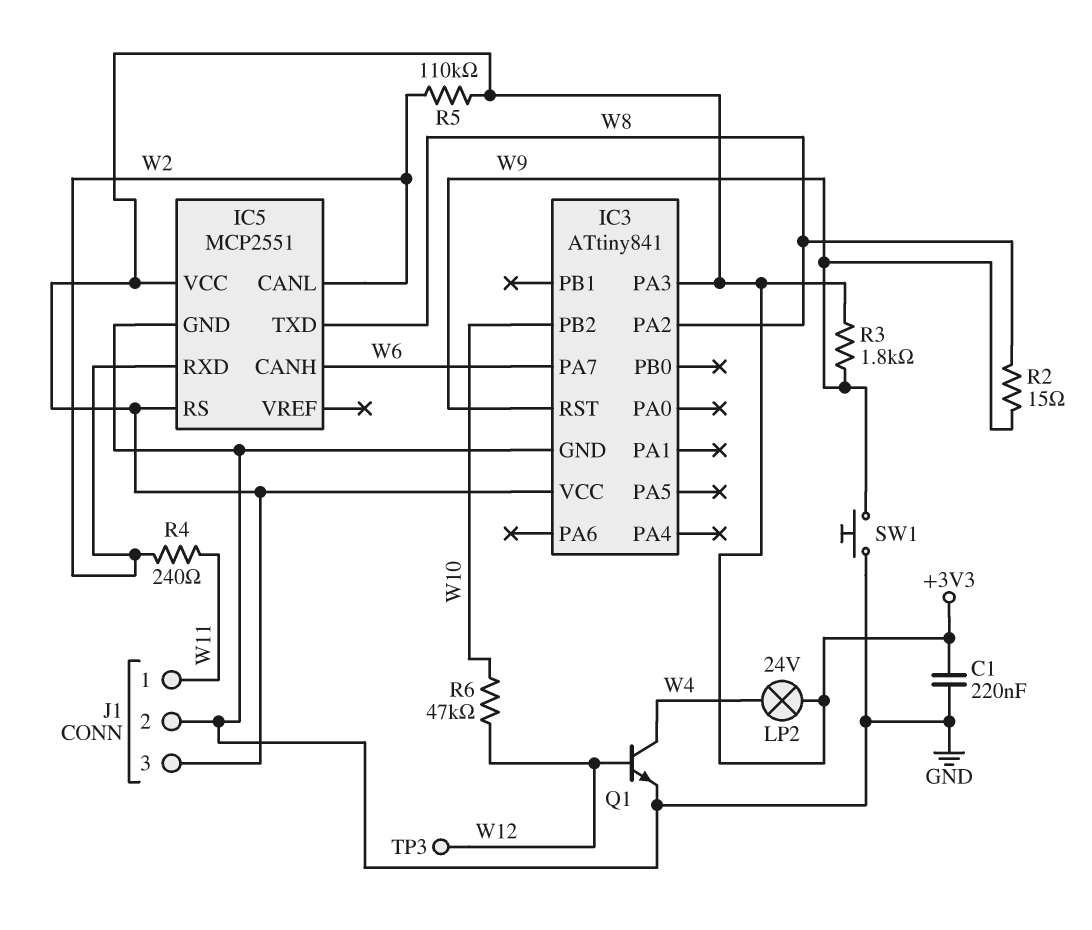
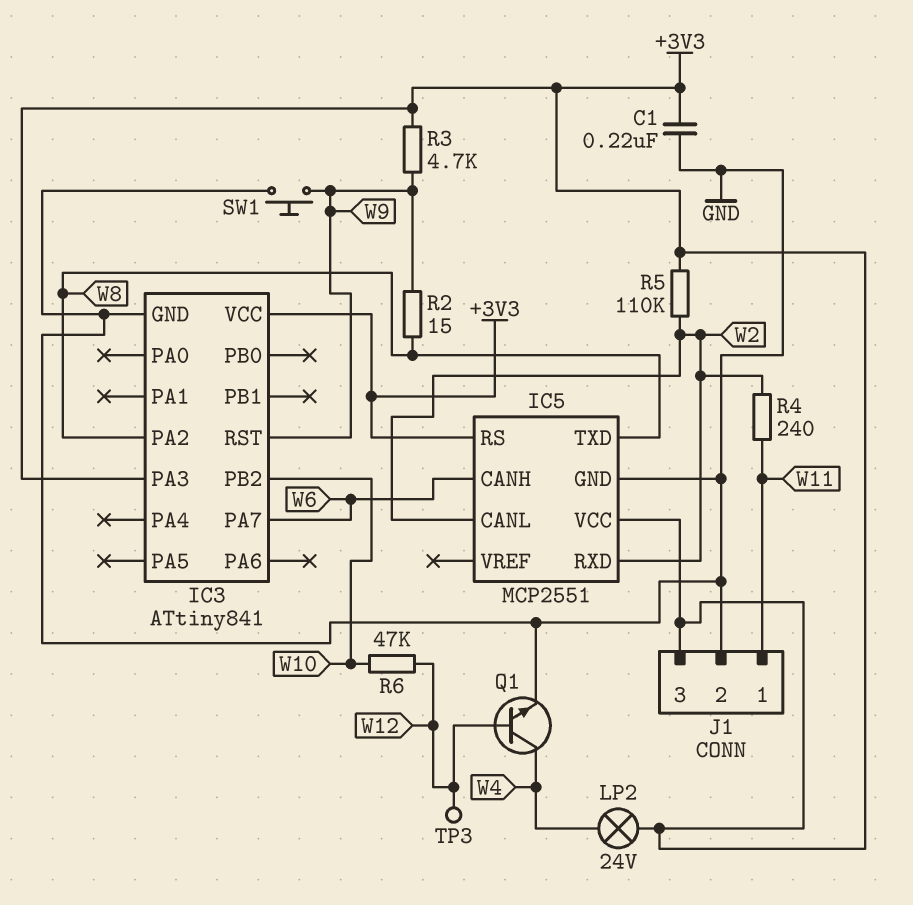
R3: 1.8k (+3V3, W9) -> 4.7k (+3V3, W9)

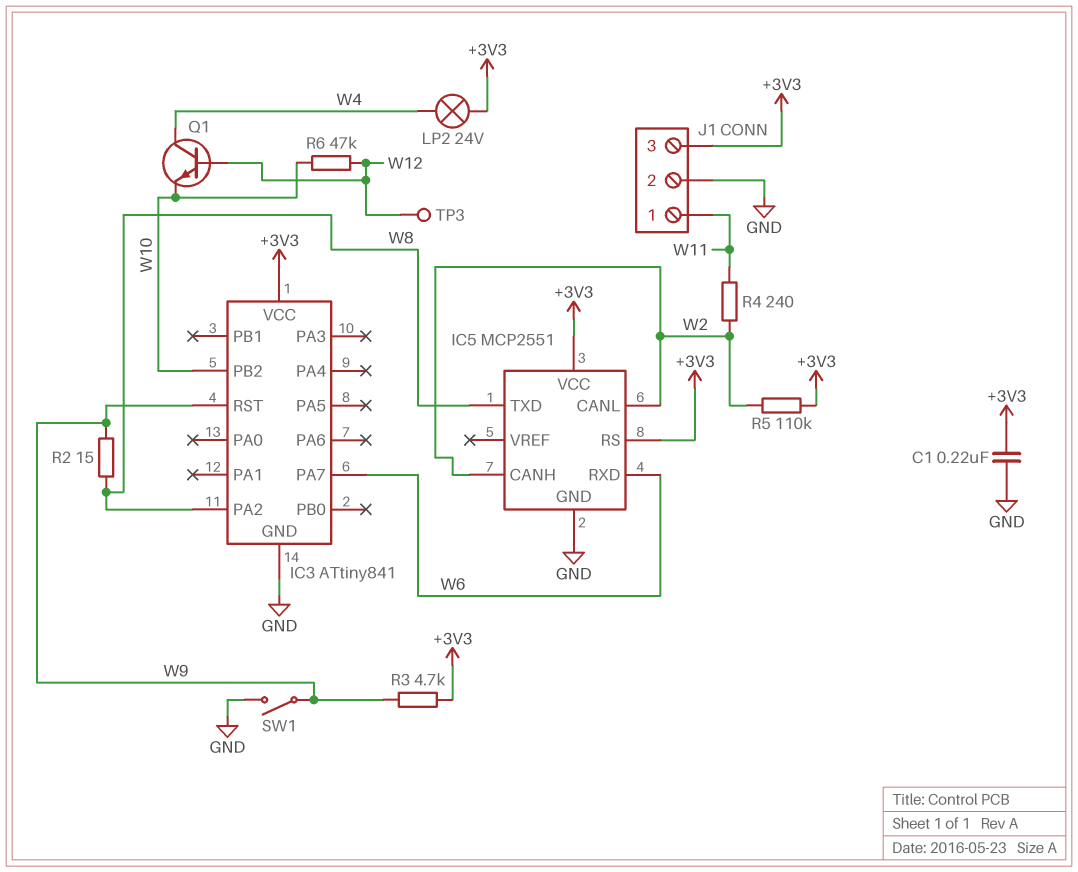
IC3 pin PA3: +3V3 -> none
IC5 pin CANH: W6 -> W2
IC5 pin RXD: W2 -> W6
Q1: NPN (B W12, C W4, E GND) -> NPN (B W12, C W4, E W10)
SW1: button (GND, W9) -> switch (GND, W9)

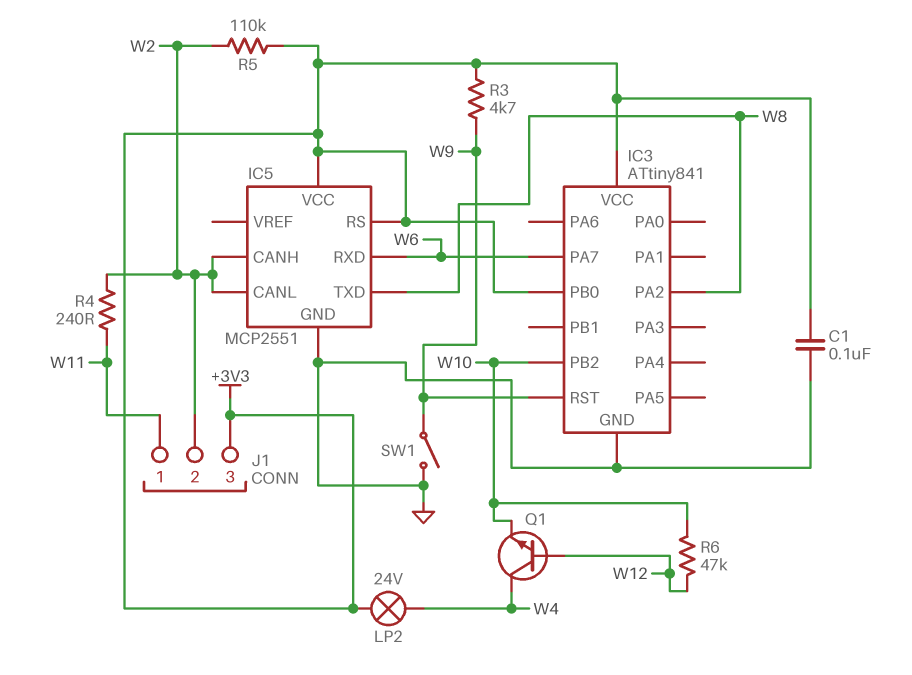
C1: 220nF (+3V3, GND) -> 100nF (+3V3, GND)
IC3 pin PB0: none -> +3V3
J1 pin 2: GND -> W2
R2: 15 (W8, W9) -> none
TP3: test point (W12) -> none

